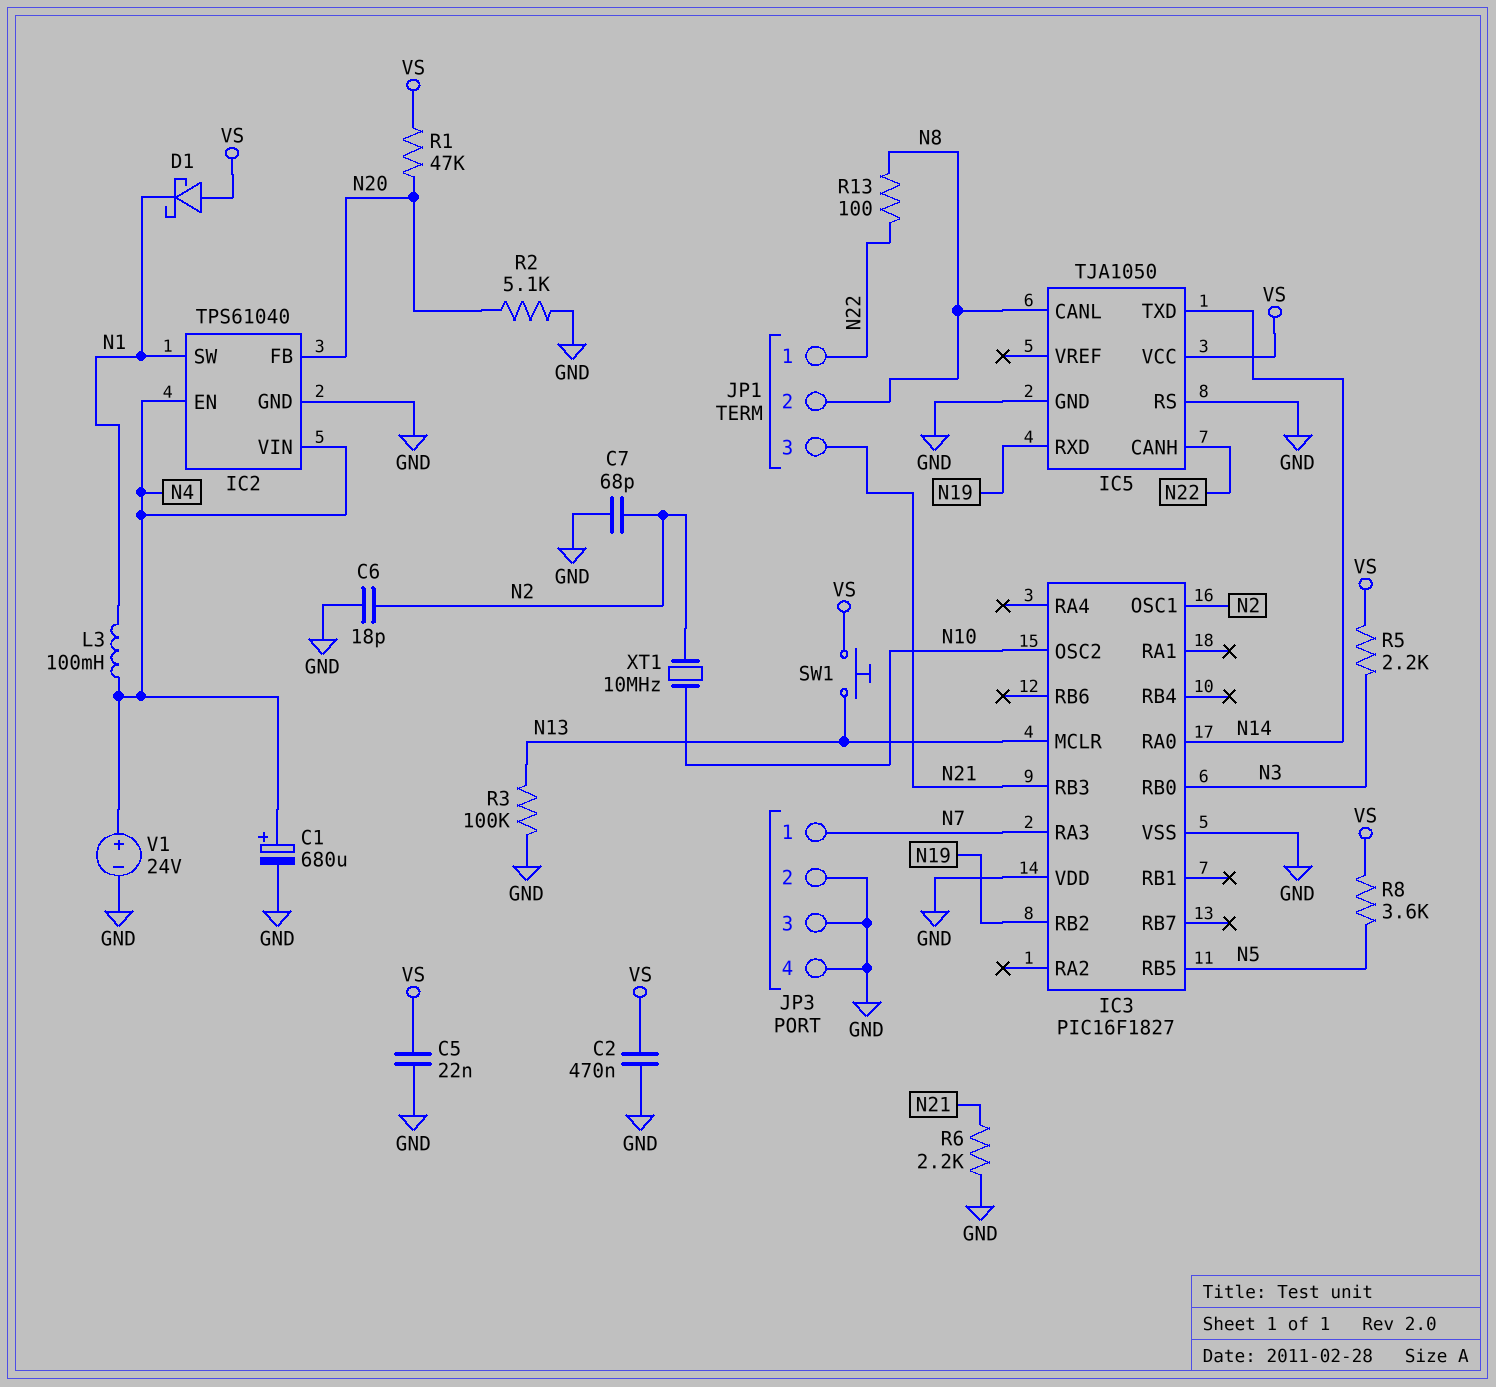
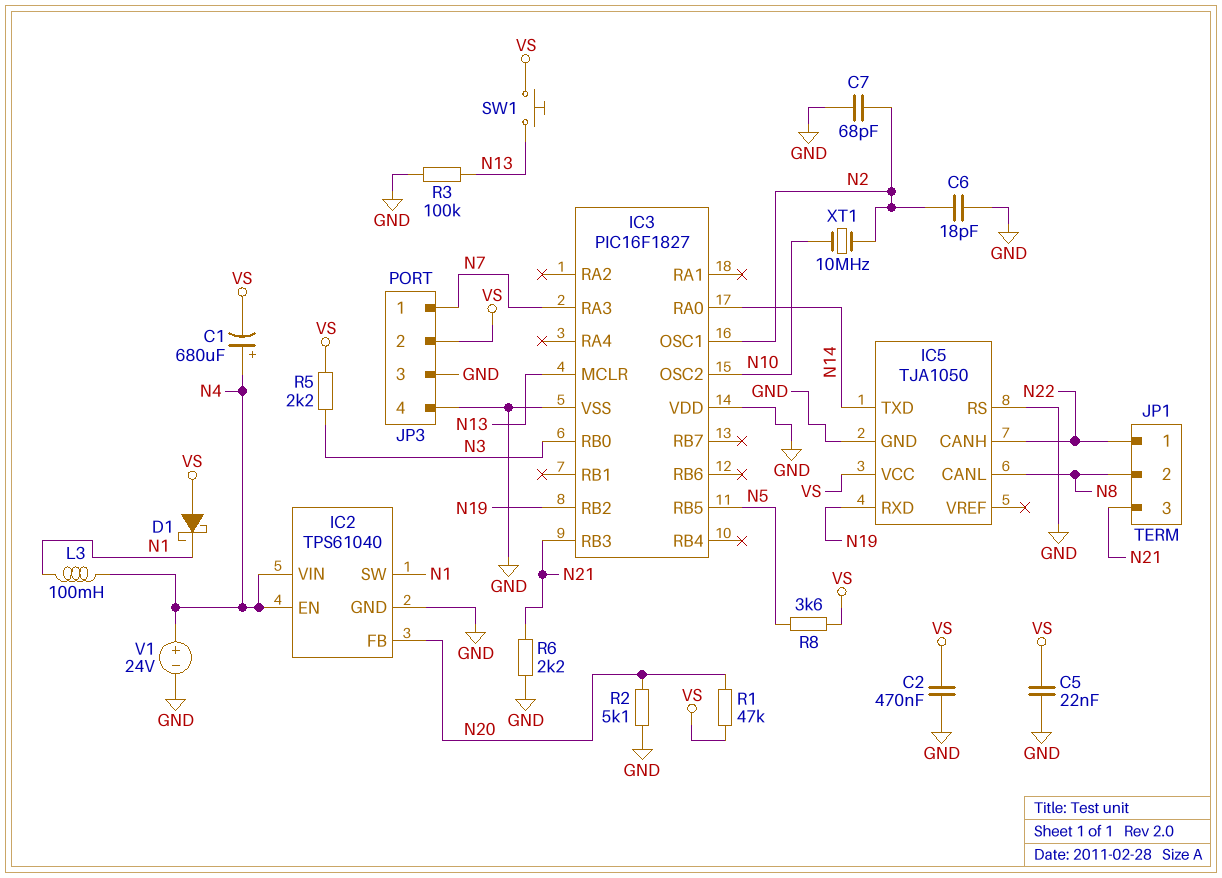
C1: 680uF (plus N4, minus GND) -> 680uF (plus N4, minus VS)
JP3 pin 2: GND -> VS
R13: 100 (N8, N22) -> none

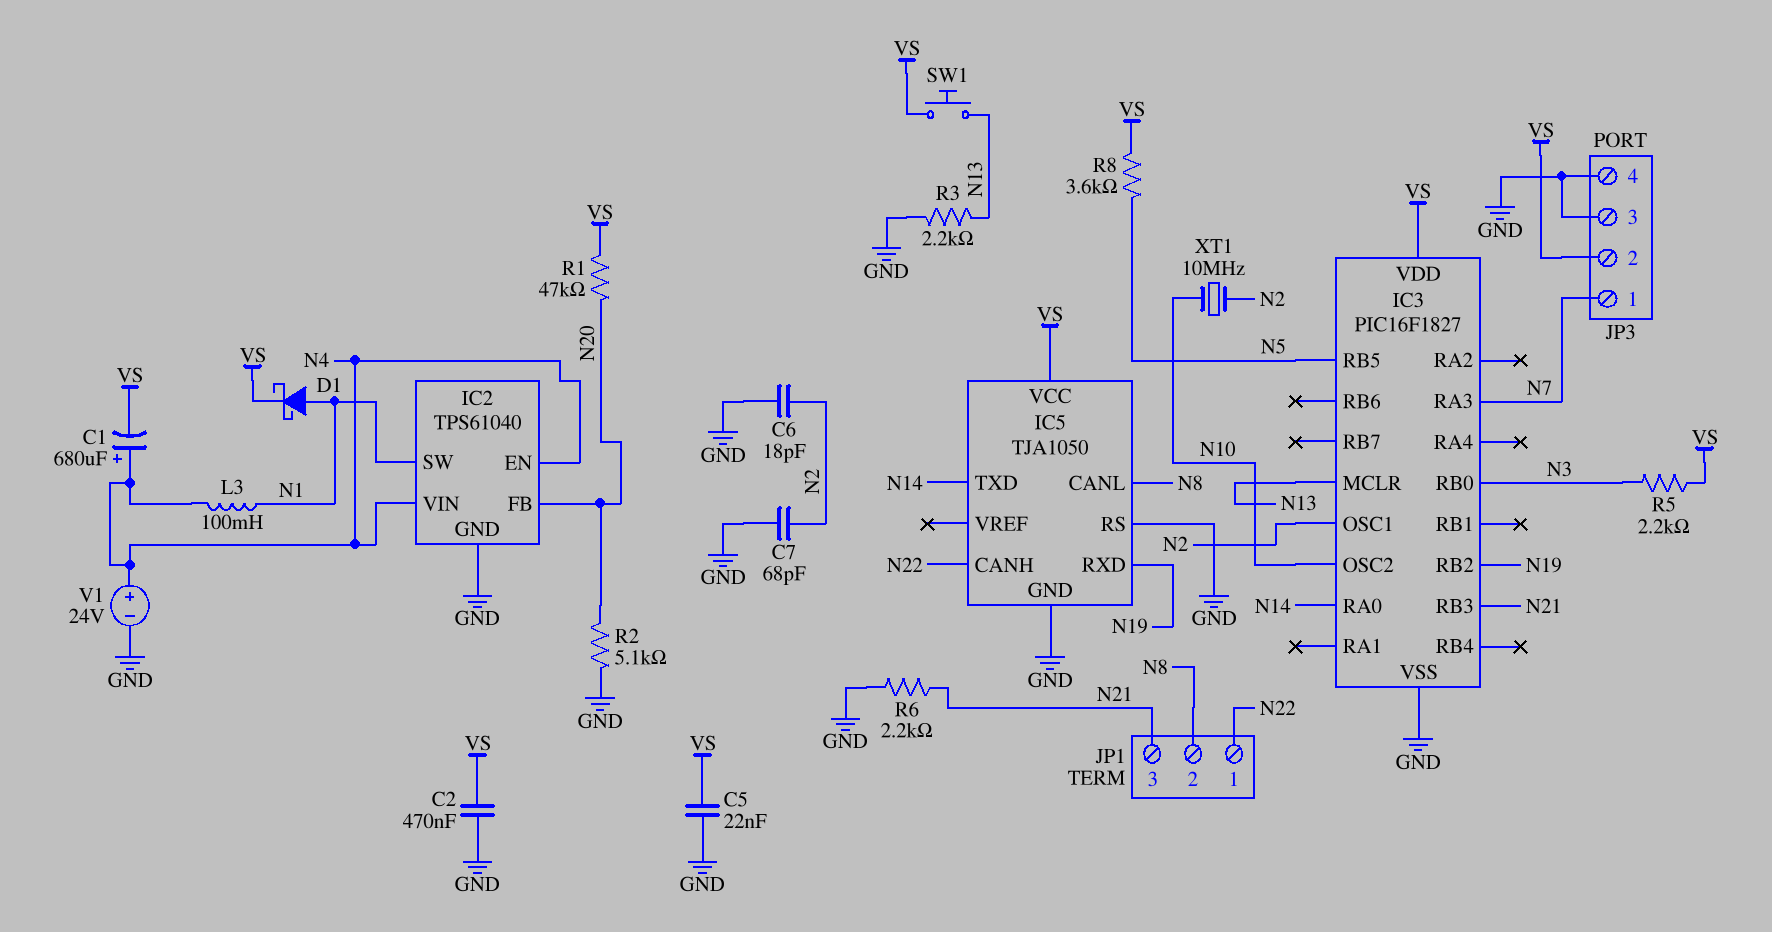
D1: schottky (A VS, K N1) -> schottky (A N1, K VS)
IC3 pin VDD: GND -> VS
R3: 100k (GND, N13) -> 2.2k (GND, N13)

